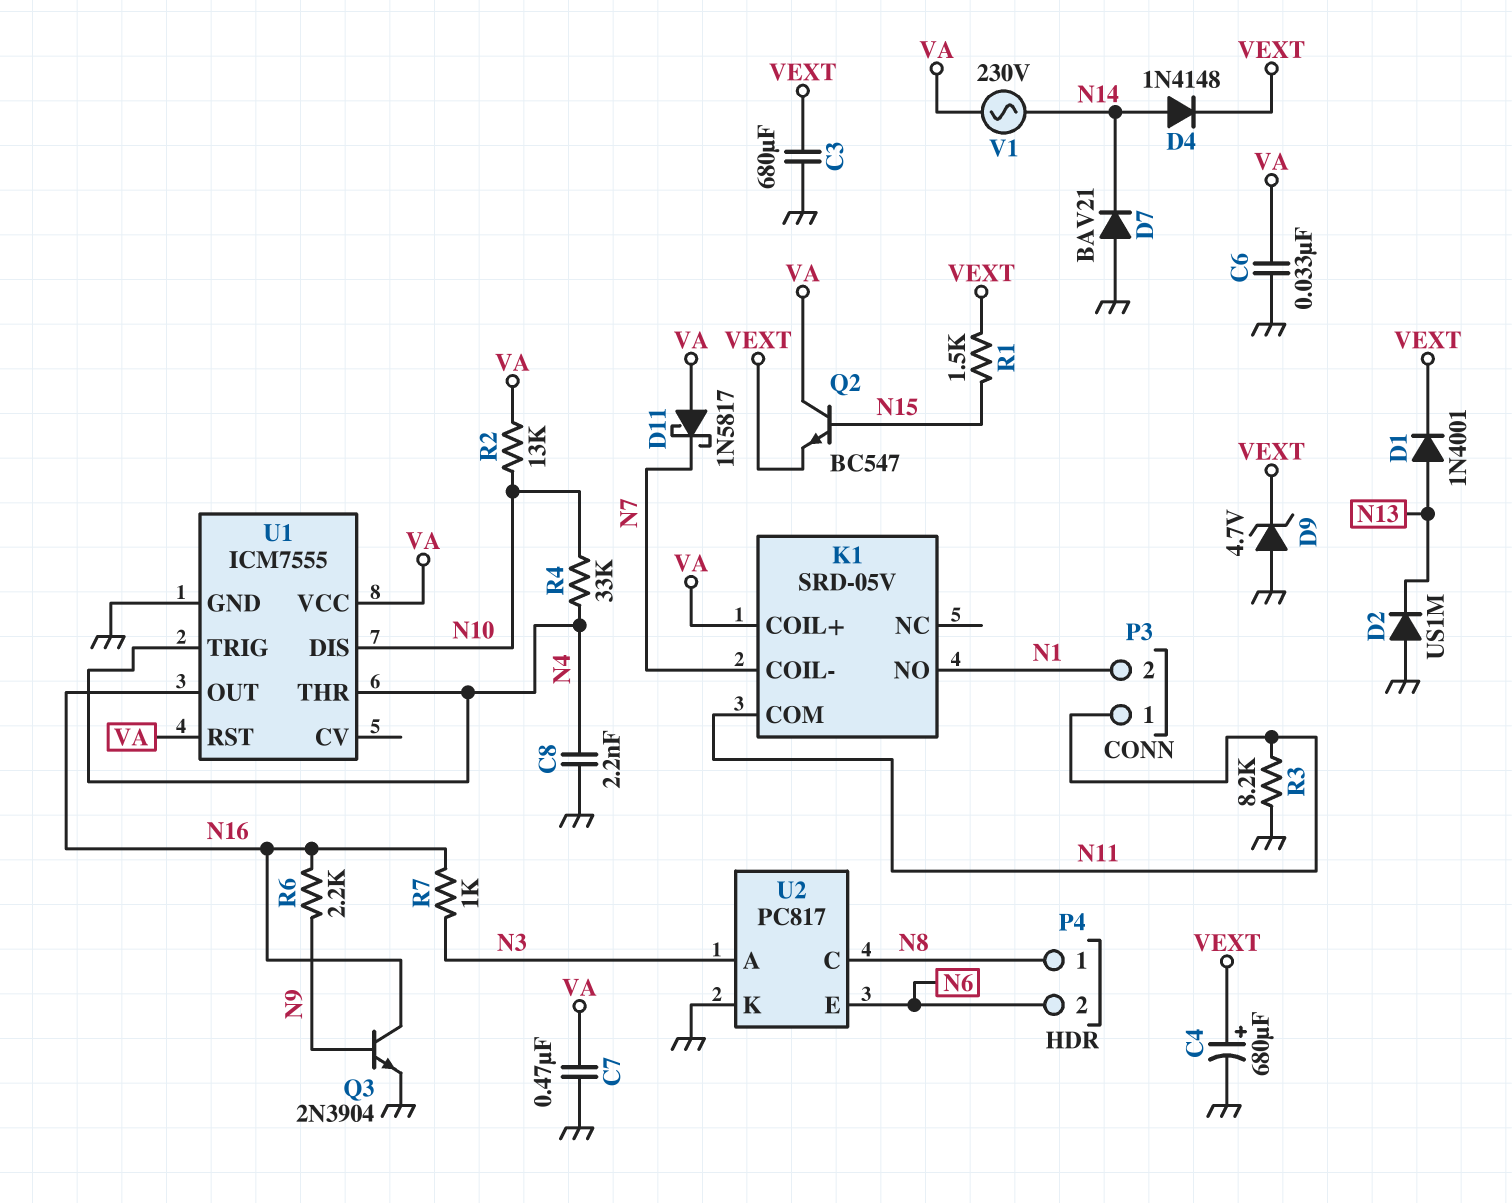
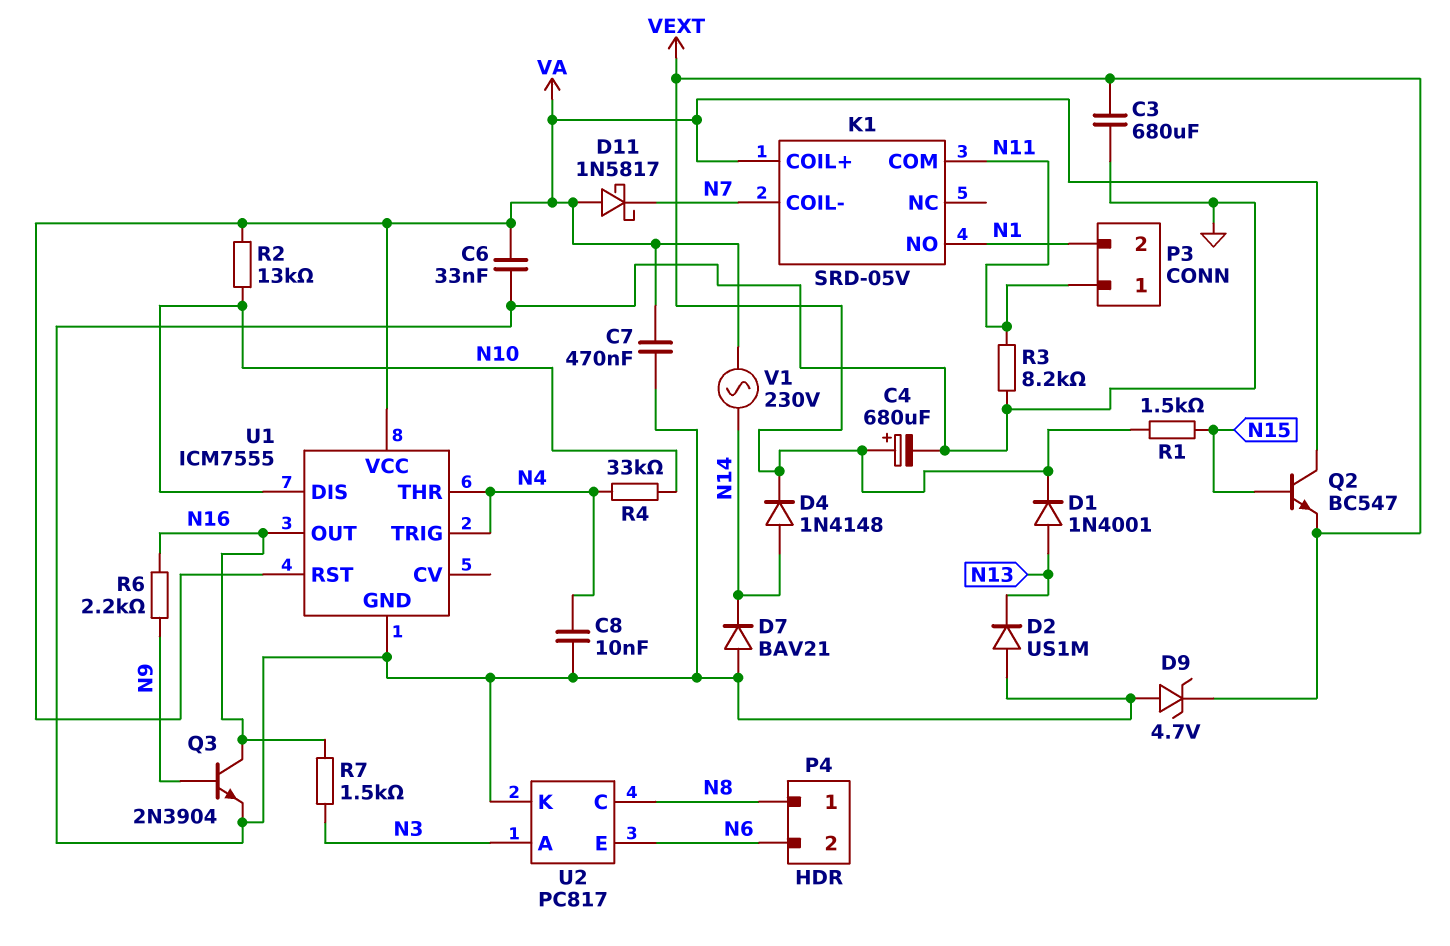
C8: 2.2nF (GND, N4) -> 10nF (GND, N4)
R7: 1k (N3, N16) -> 1.5k (N3, N16)

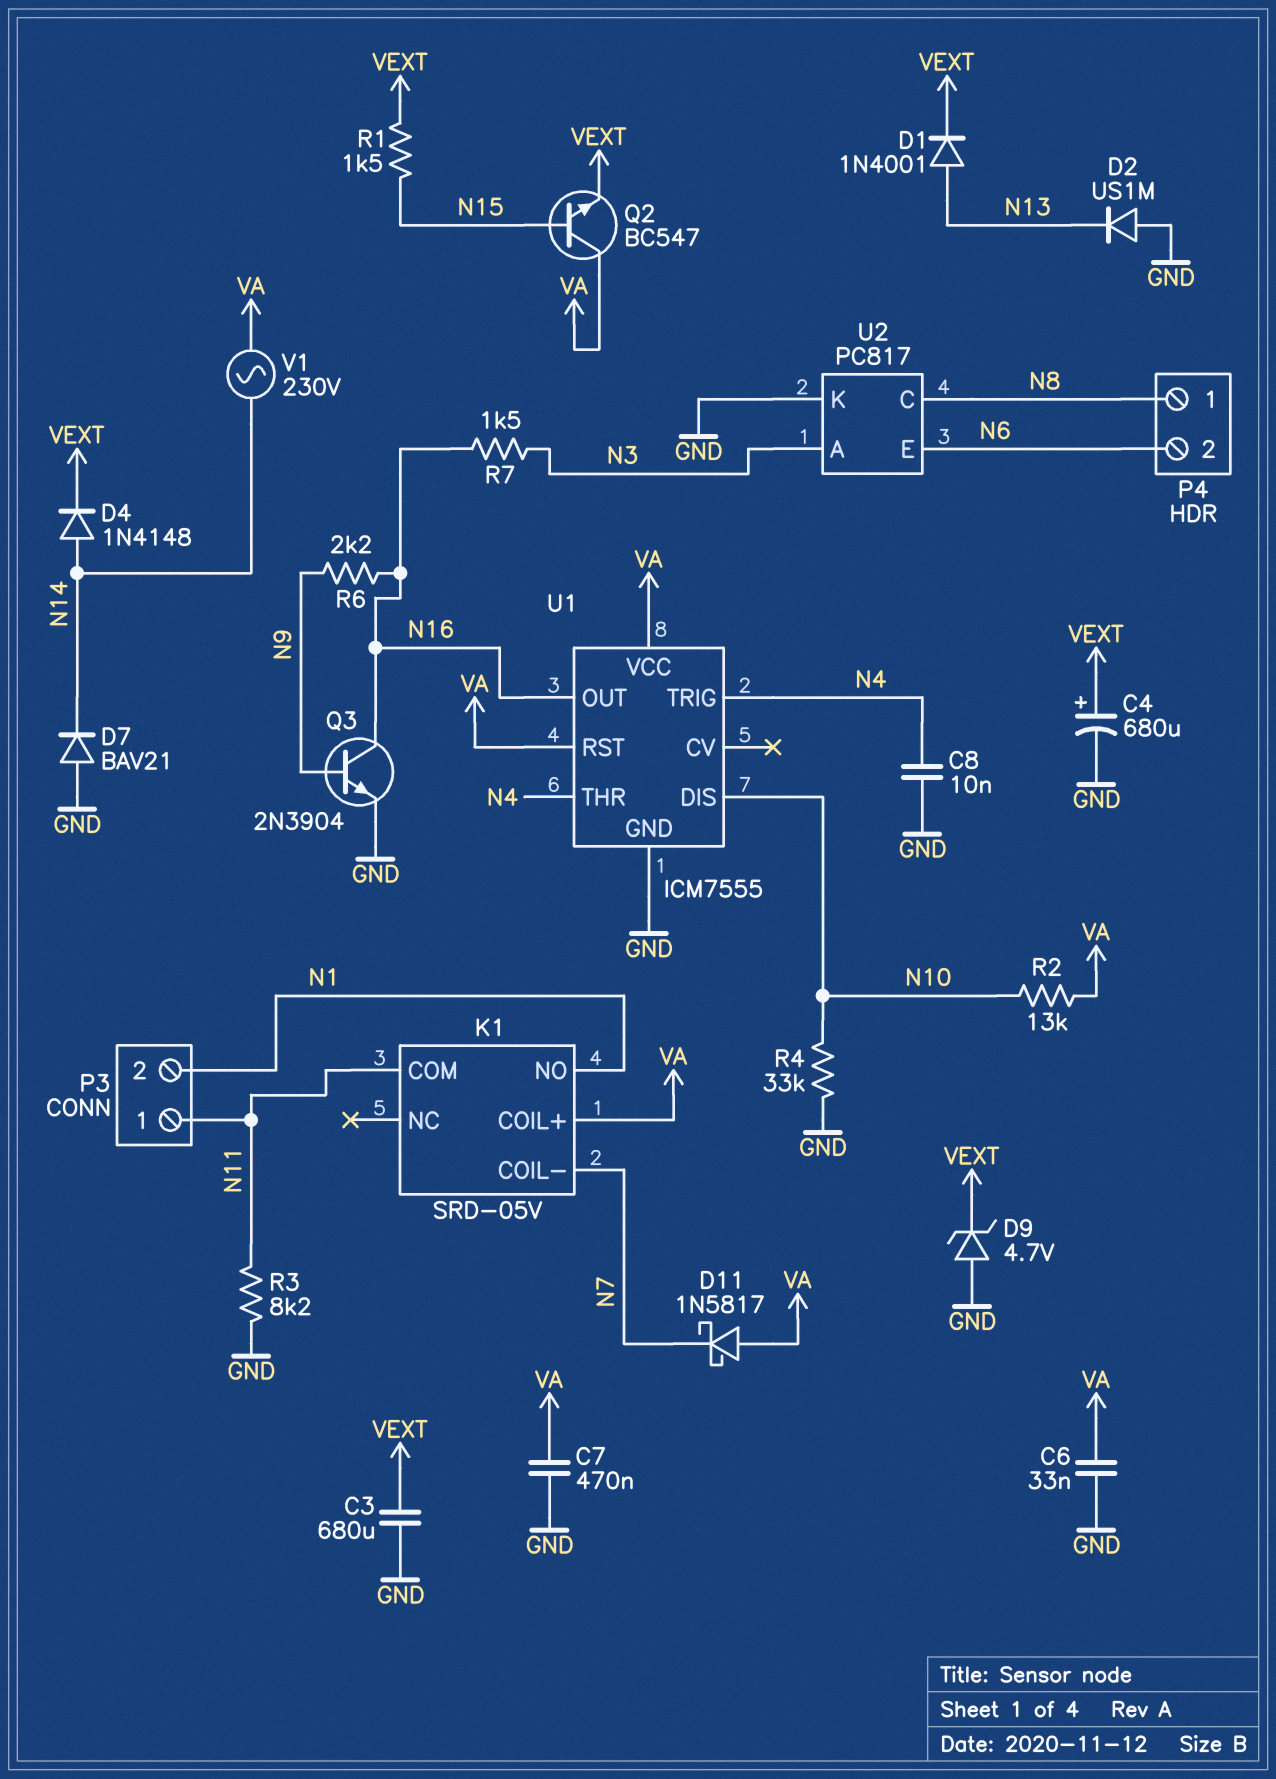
R4: 33k (N4, N10) -> 33k (GND, N10)

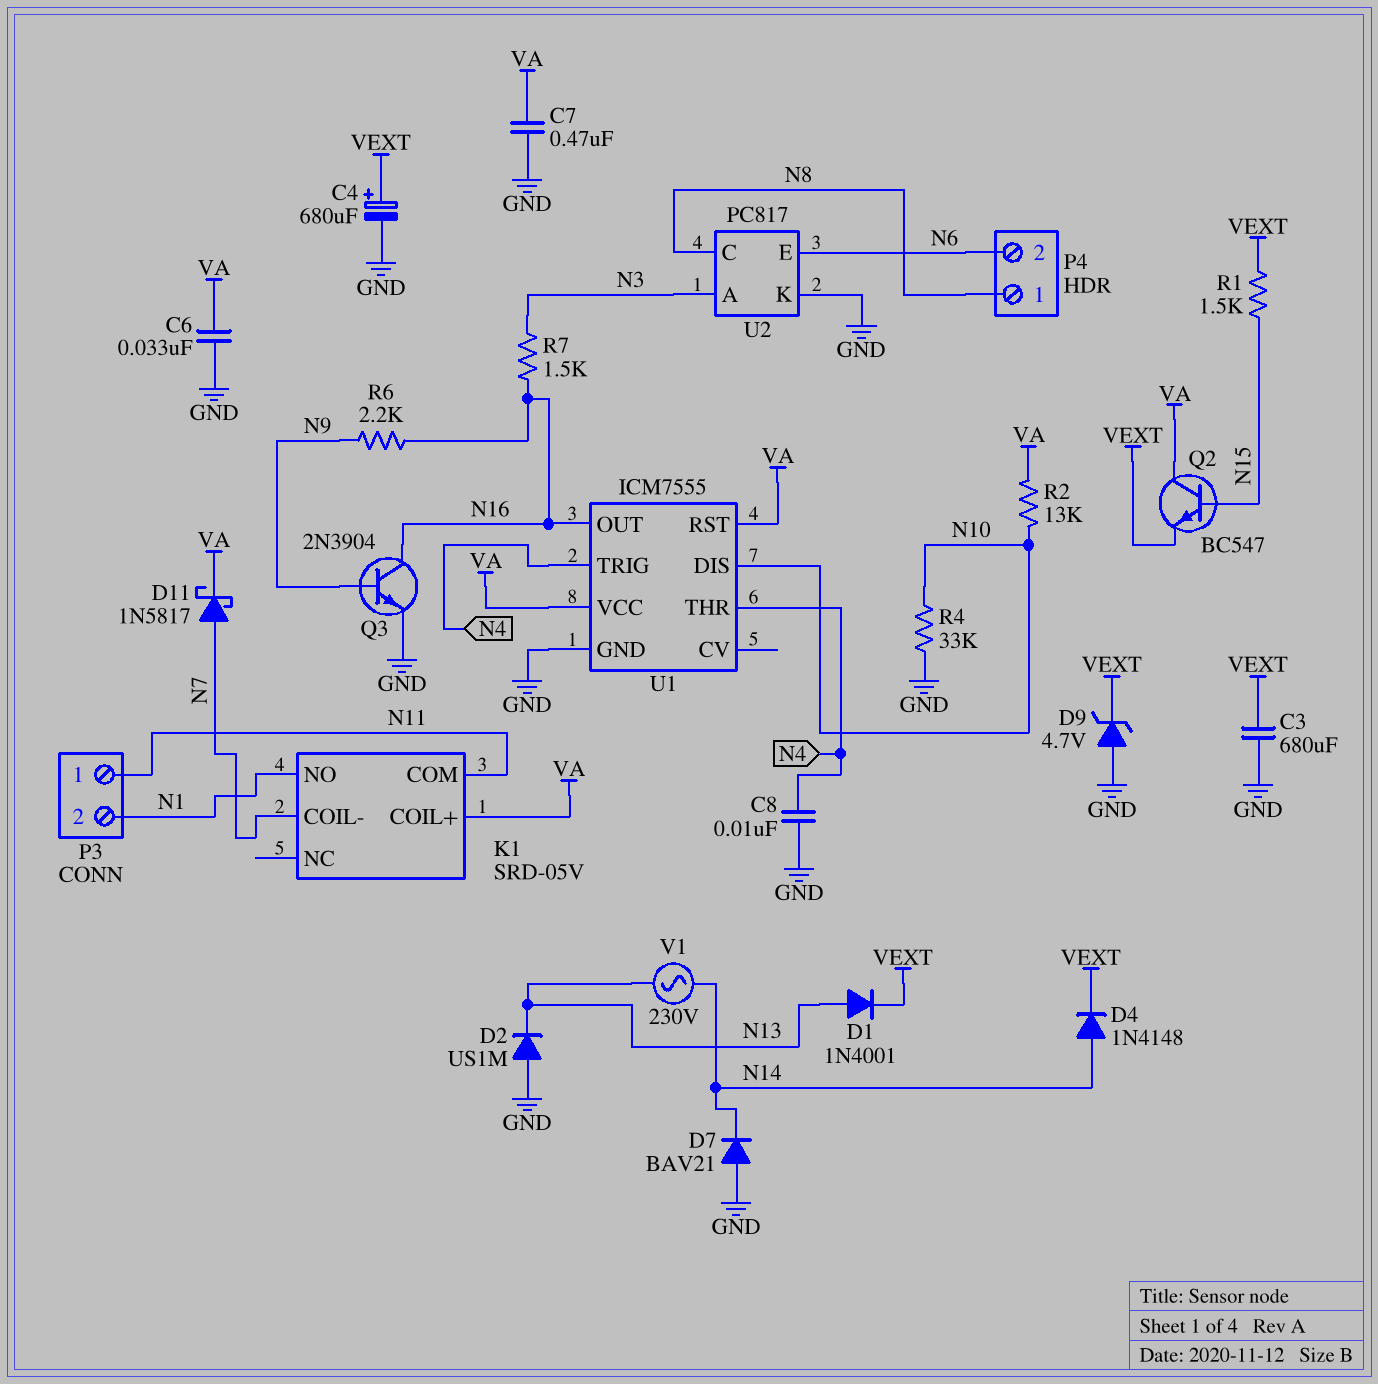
D11: schottky 1N5817 (A VA, K N7) -> schottky 1N5817 (A N7, K VA)
R3: 8.2k (GND, N11) -> none
V1: AC 230V (N14, VA) -> AC 230V (N13, N14)

